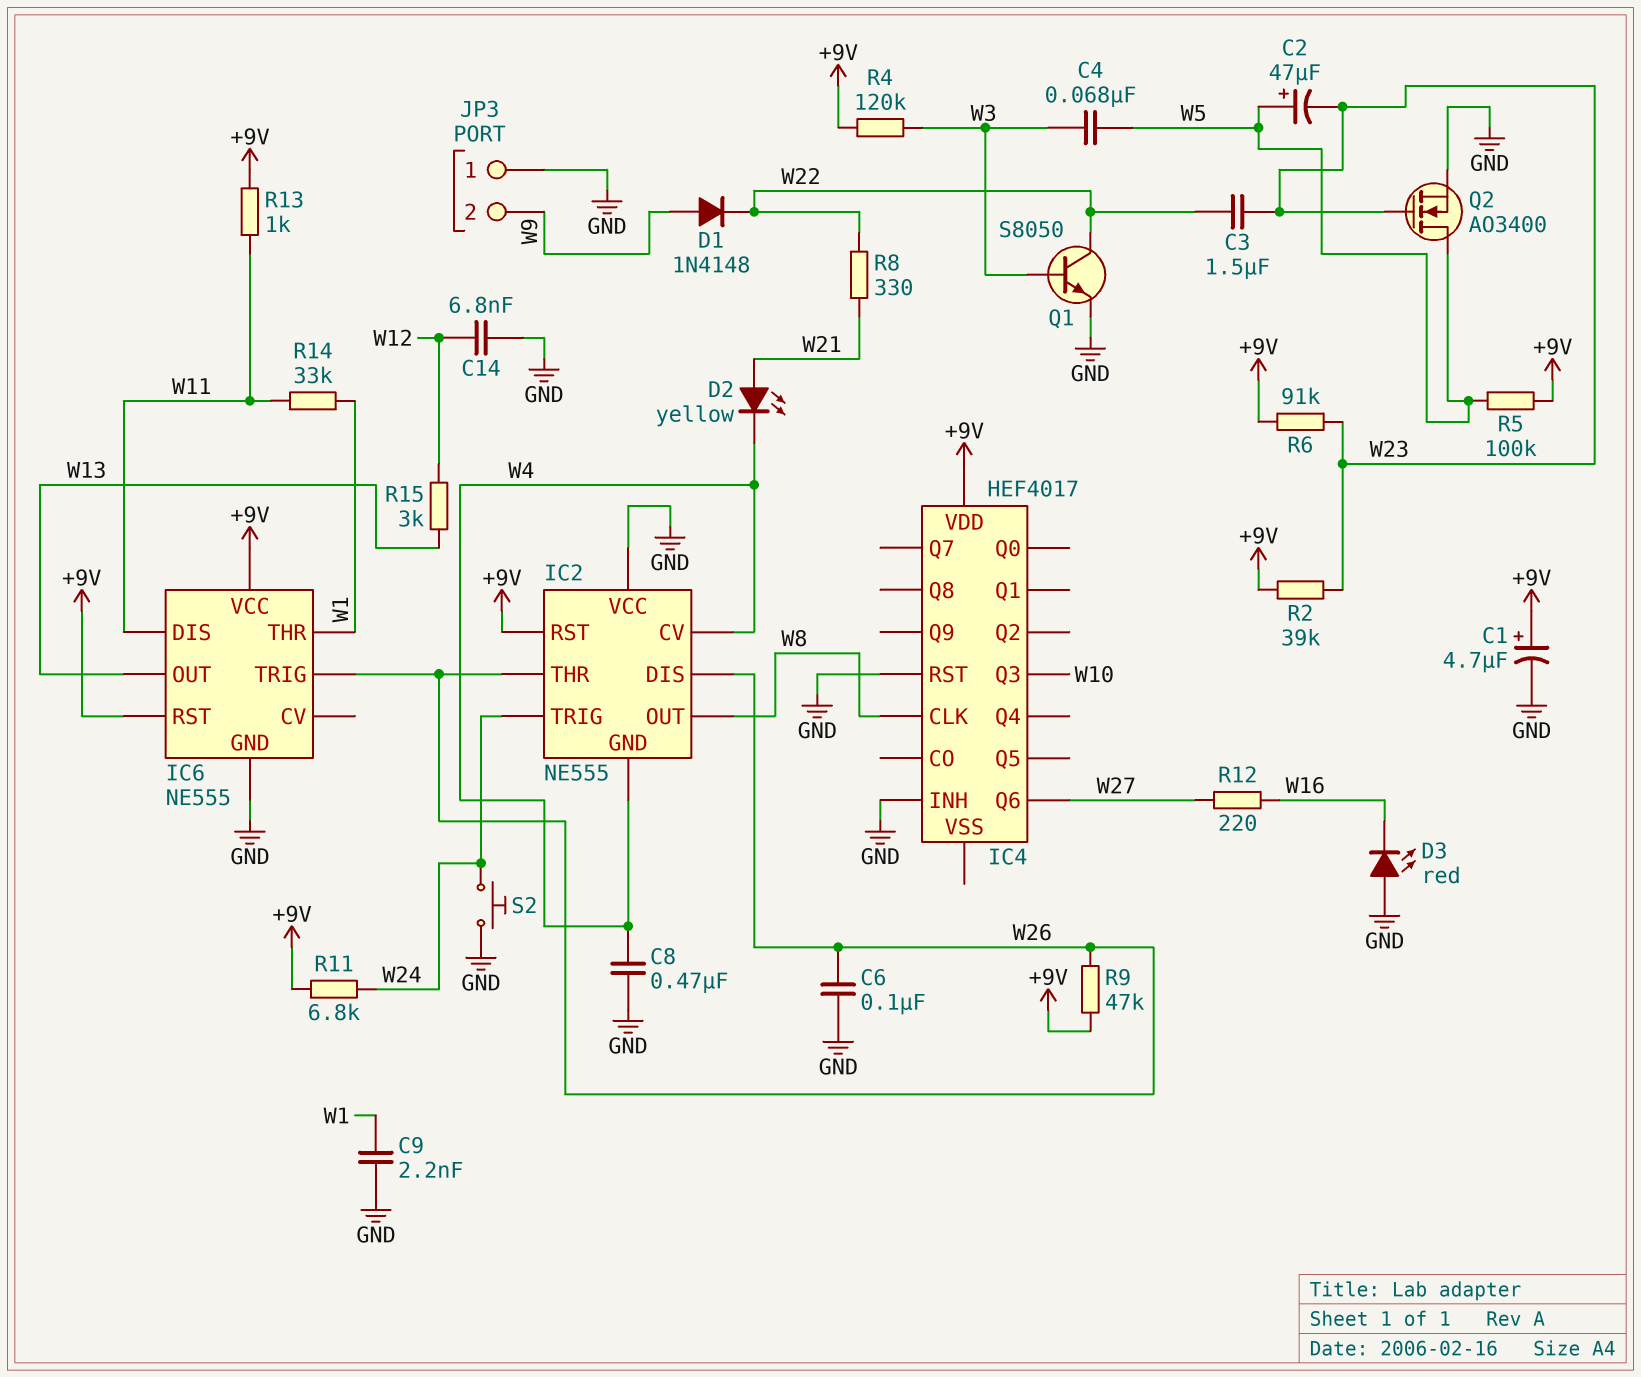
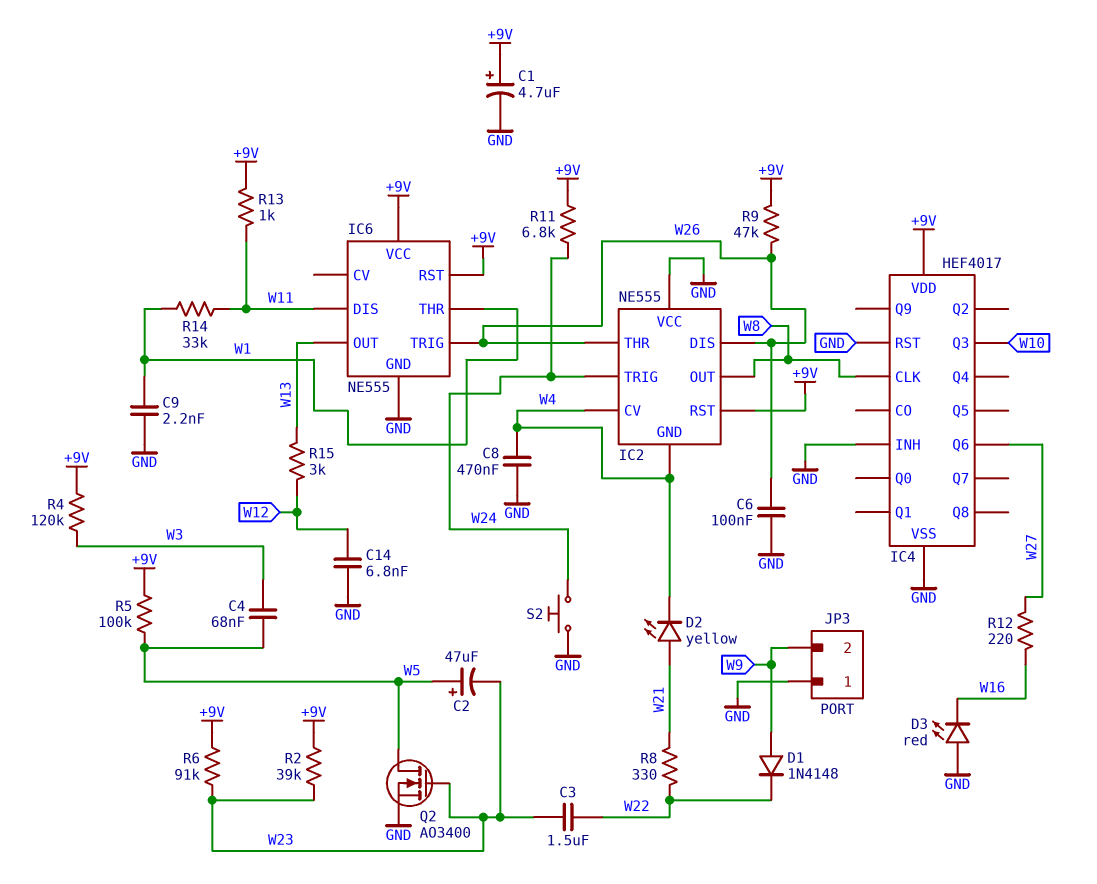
IC4 pin VSS: none -> GND
Q1: NPN S8050 (B W3, C W22, E GND) -> none

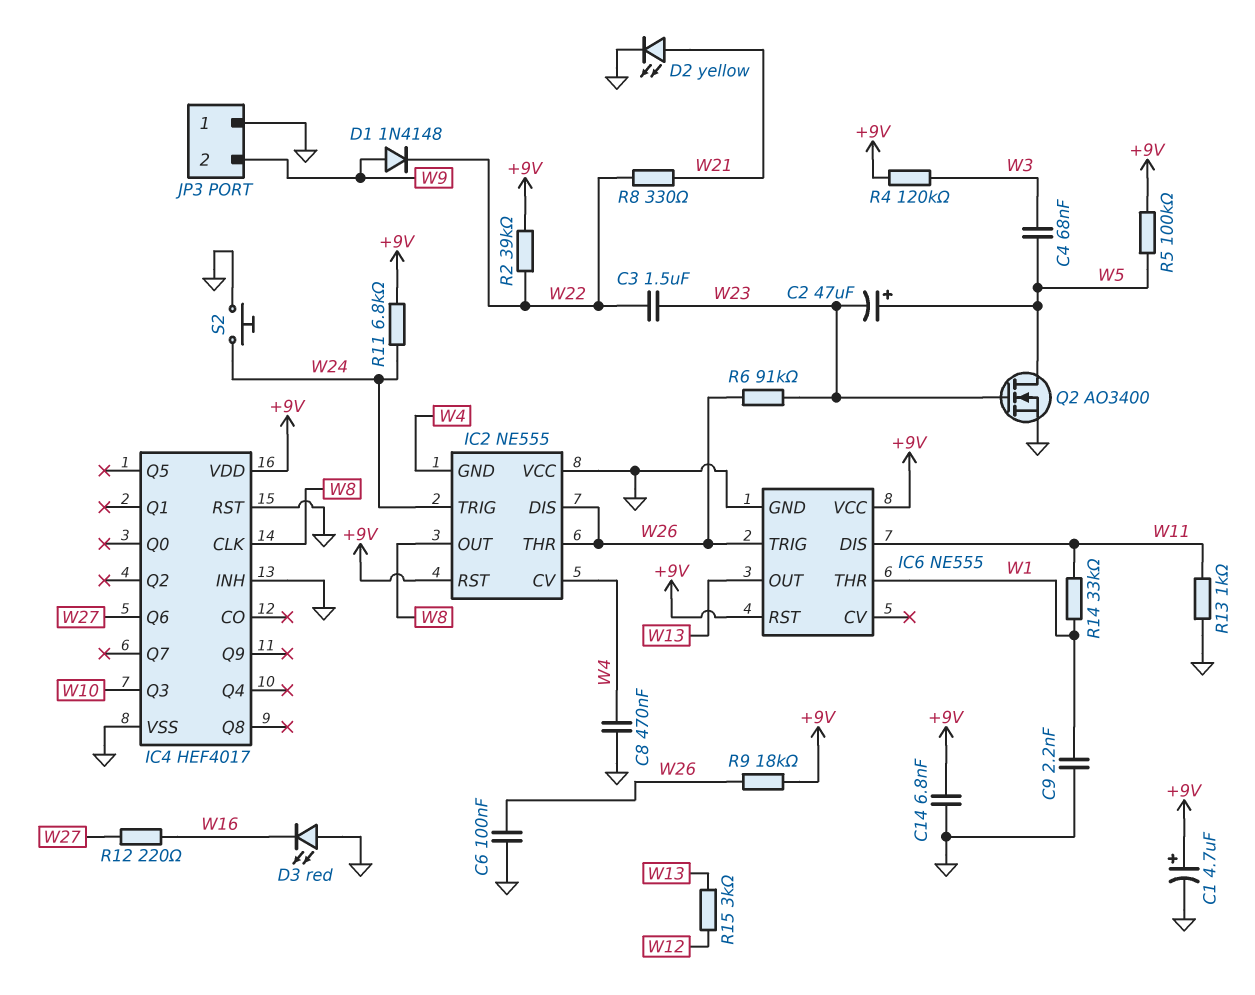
C14: 6.8nF (GND, W12) -> 6.8nF (+9V, GND)
D2: LED yellow (A W21, K W4) -> LED yellow (A W21, K GND)
R2: 39k (+9V, W23) -> 39k (+9V, W22)
R6: 91k (+9V, W23) -> 91k (W23, W26)
R9: 47k (+9V, W26) -> 18k (+9V, W26)
R13: 1k (+9V, W11) -> 1k (GND, W11)

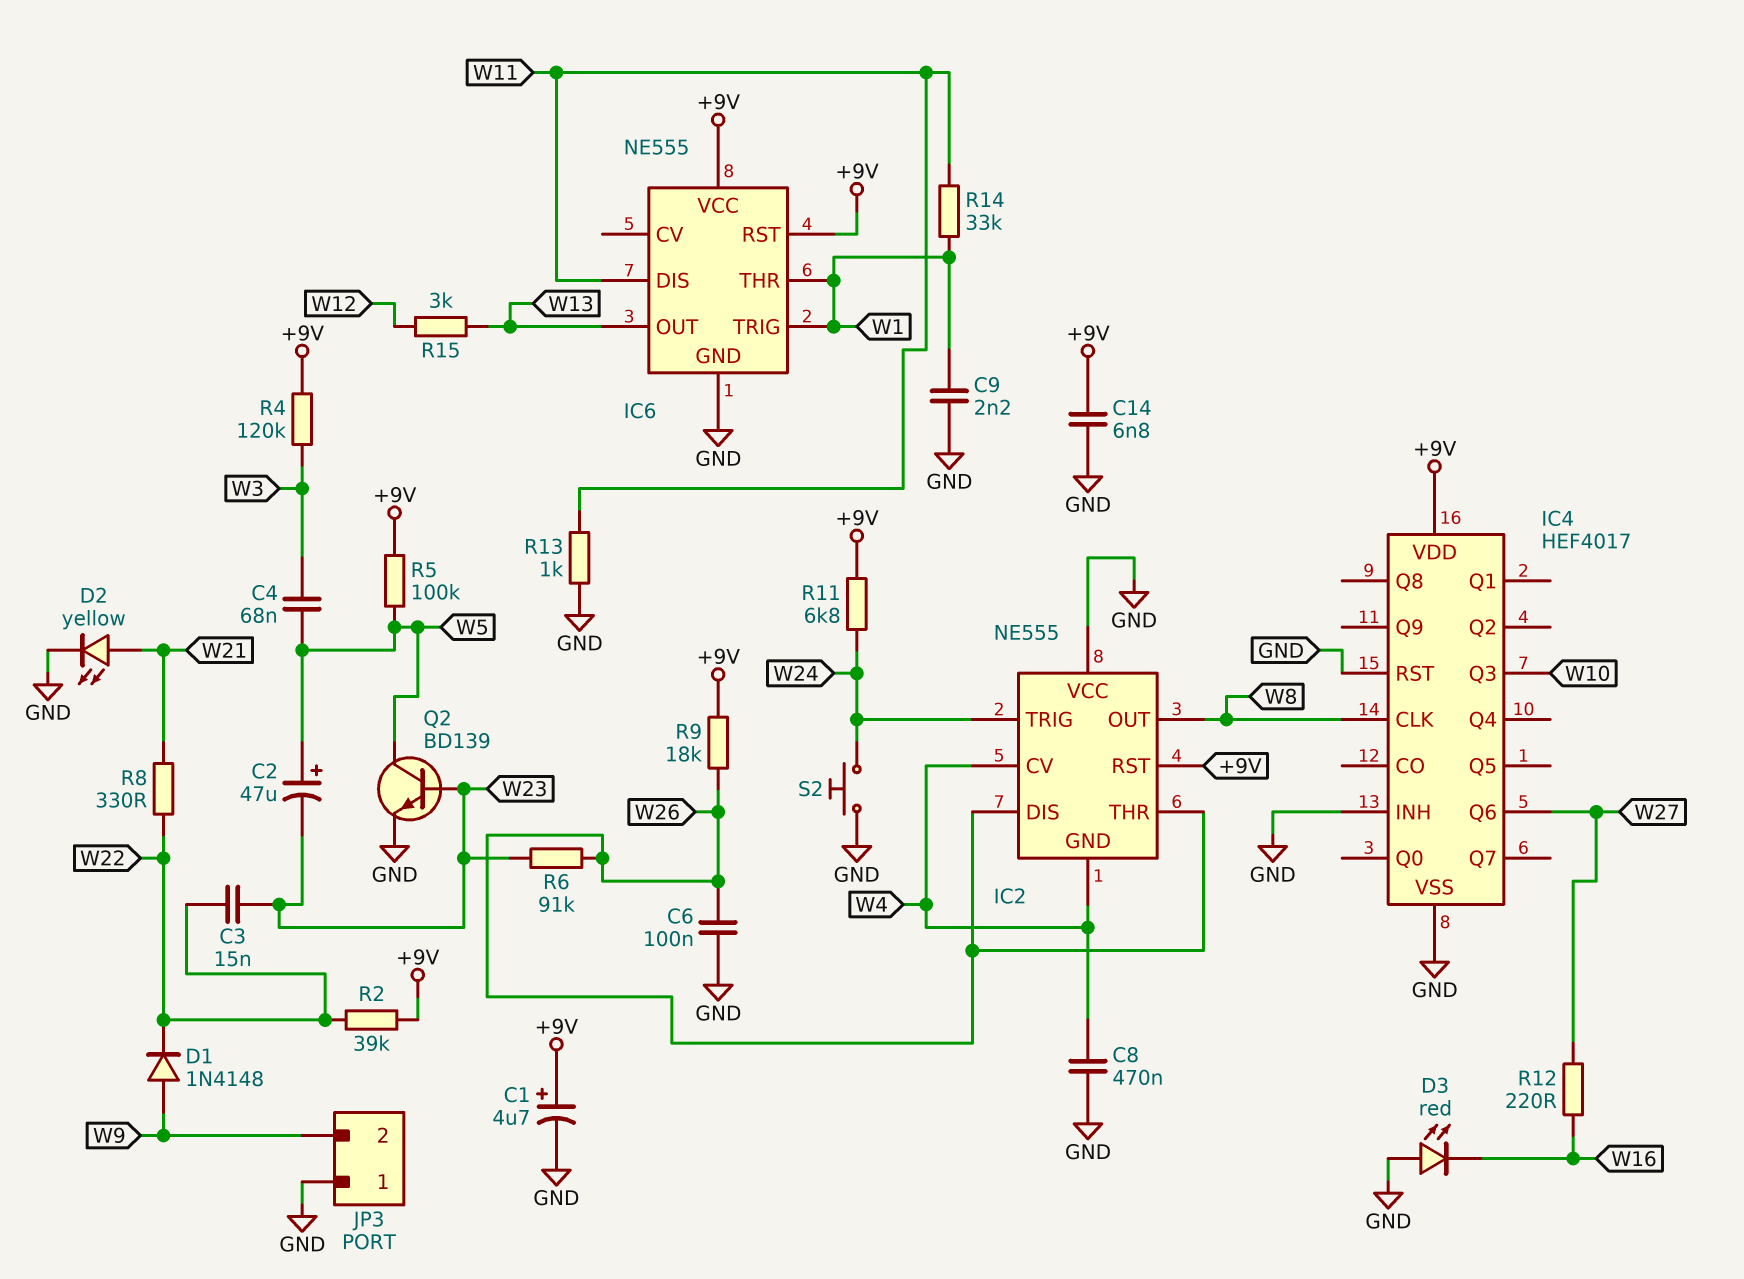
C3: 1.5uF (W22, W23) -> 15nF (W22, W23)
IC6 pin TRIG: W26 -> W1
Q2: NMOS AO3400 (G W23, D W5, S GND) -> NPN BD139 (B W23, C W5, E GND)

